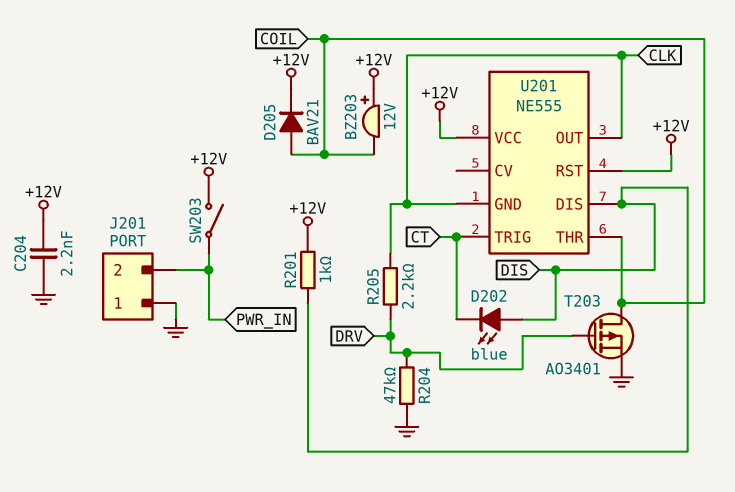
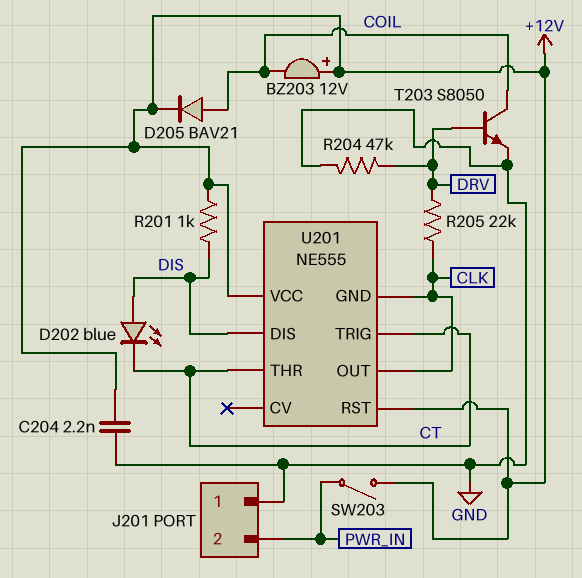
R205: 2.2k (CLK, DRV) -> 22k (CLK, DRV)
T203: PMOS AO3401 (G DRV, D COIL, S GND) -> NPN S8050 (B DRV, C COIL, E GND)
U201 pin THR: COIL -> CT

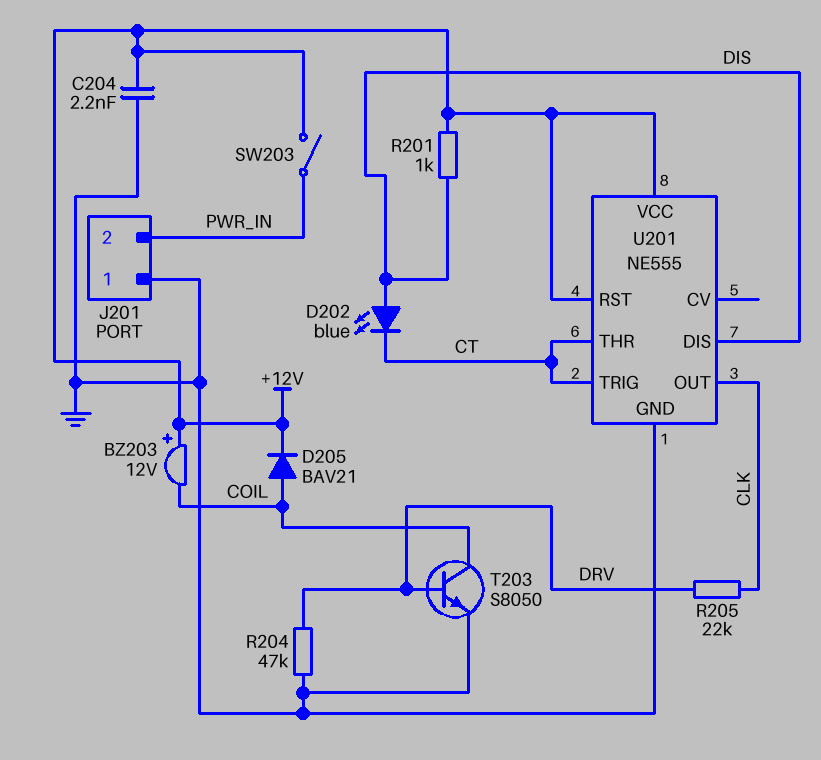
U201 pin GND: CLK -> GND

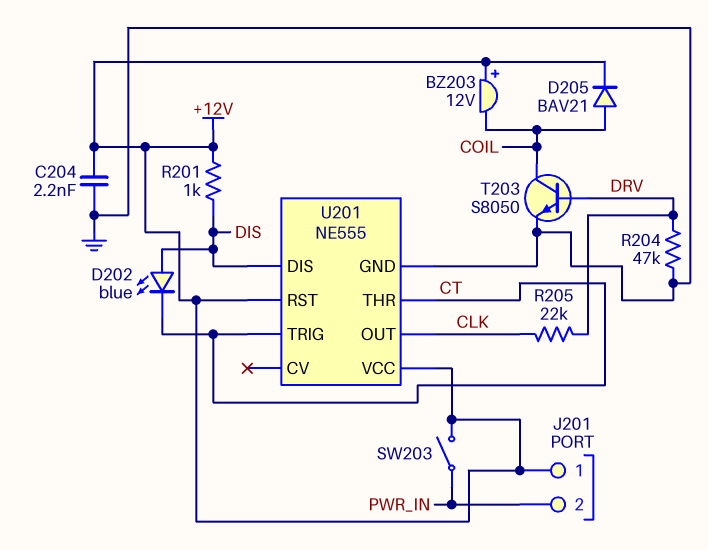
J201 pin 1: GND -> +12V

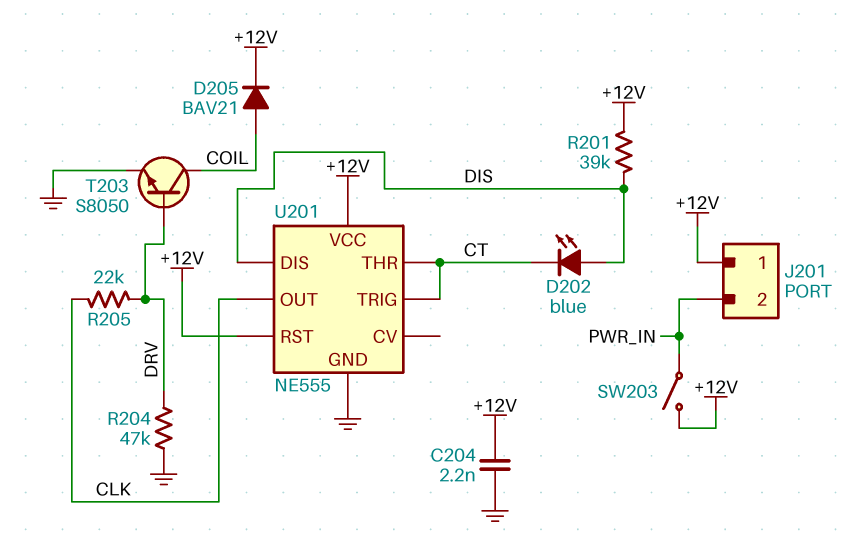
BZ203: buzzer 12V (plus +12V, minus COIL) -> none
R201: 1k (+12V, DIS) -> 39k (+12V, DIS)

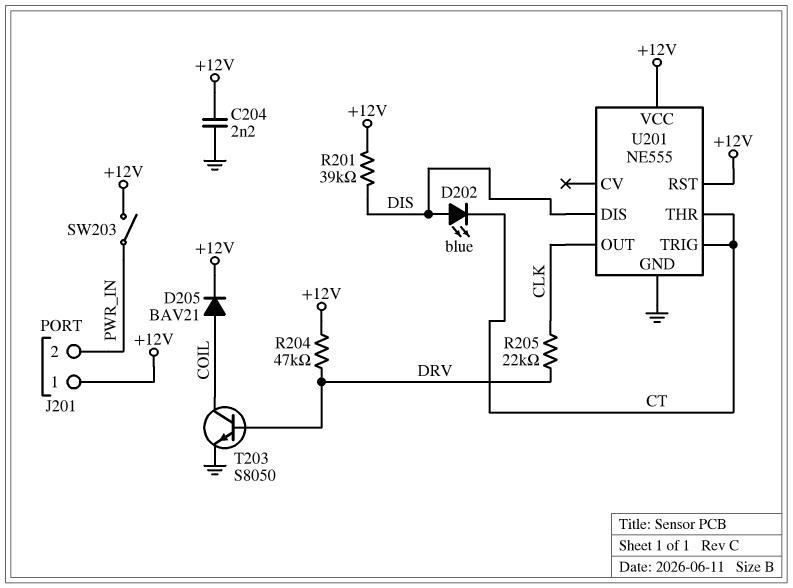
R204: 47k (DRV, GND) -> 47k (+12V, DRV)

